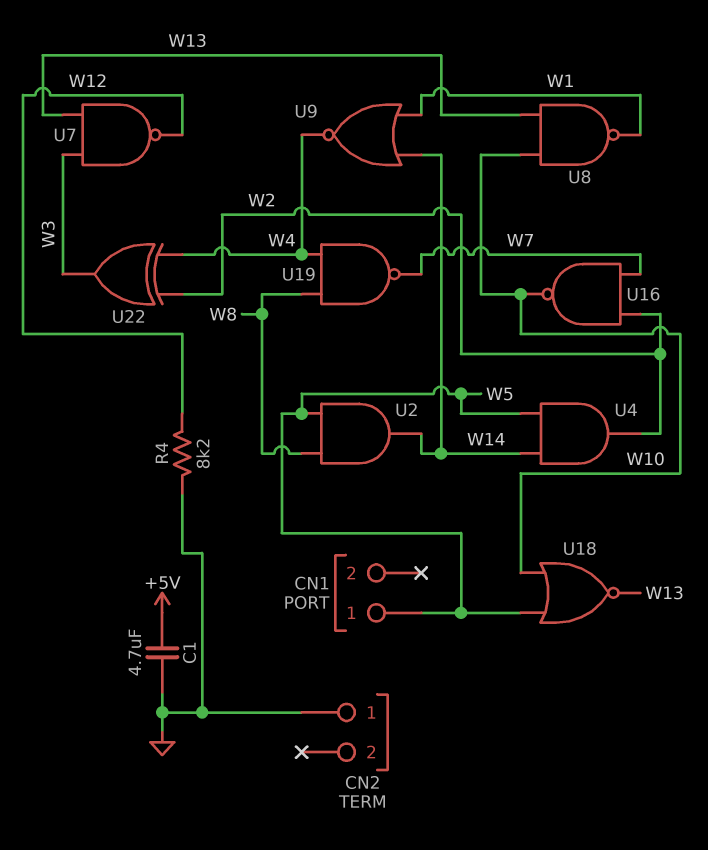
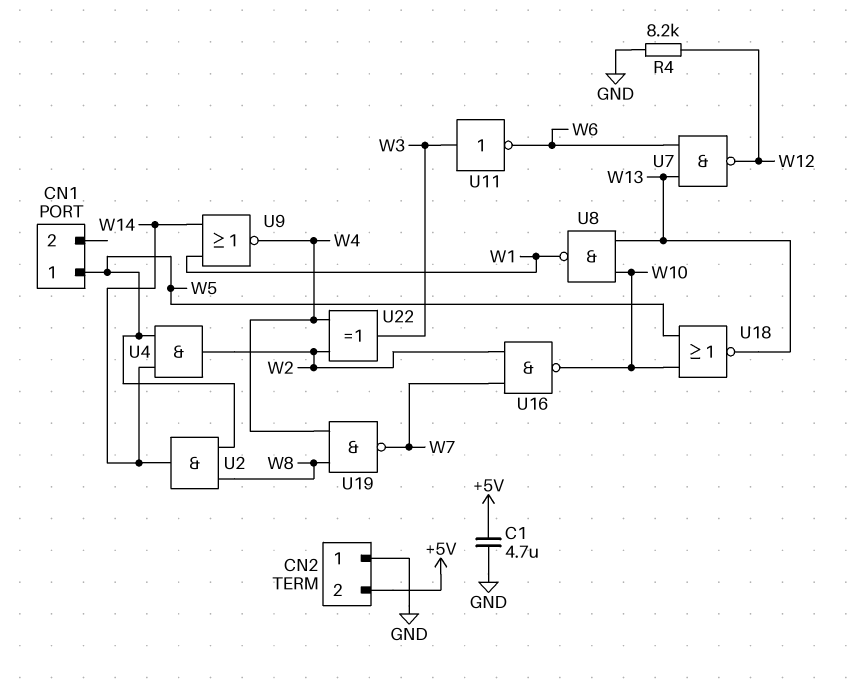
CN2 pin 2: none -> +5V
U7: NAND (in W3, in W13, out W12) -> NAND (in W6, in W13, out W12)
U11: none -> NOT (in W3, out W6)

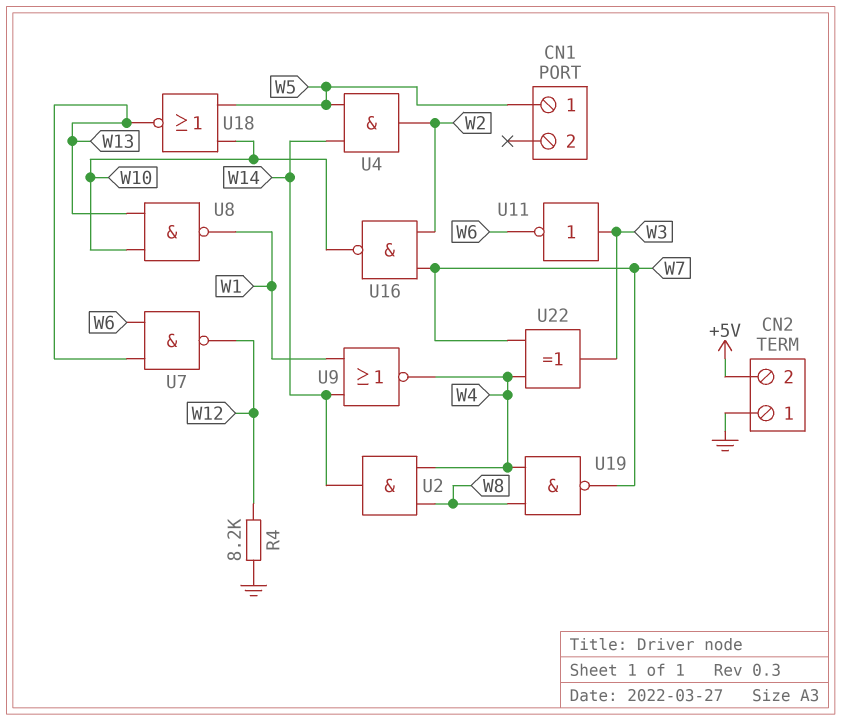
C1: 4.7uF (+5V, GND) -> none
U2: AND (in W5, in W8, out W14) -> AND (in W4, in W8, out W14)
U22: XOR (in W2, in W4, out W3) -> XOR (in W4, in W7, out W3)

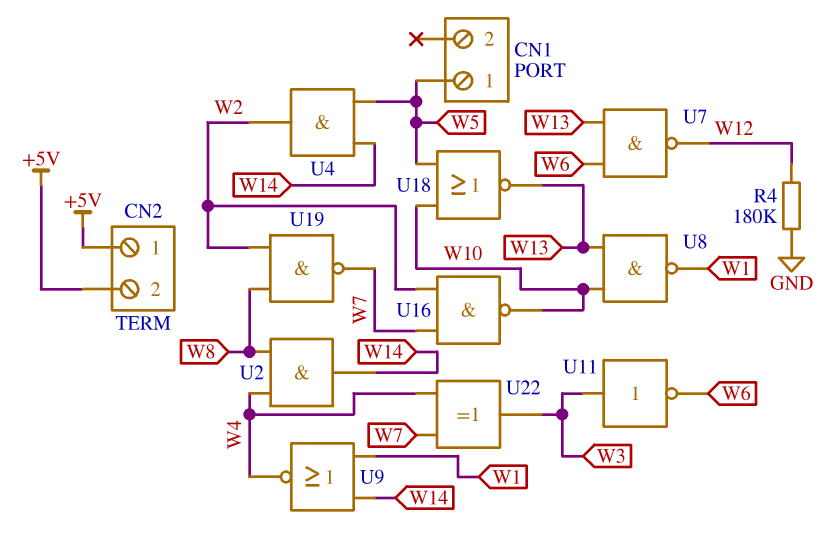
CN2 pin 1: GND -> +5V
R4: 8.2k (GND, W12) -> 180k (GND, W12)
U19: NAND (in W4, in W8, out W7) -> NAND (in W2, in W8, out W7)

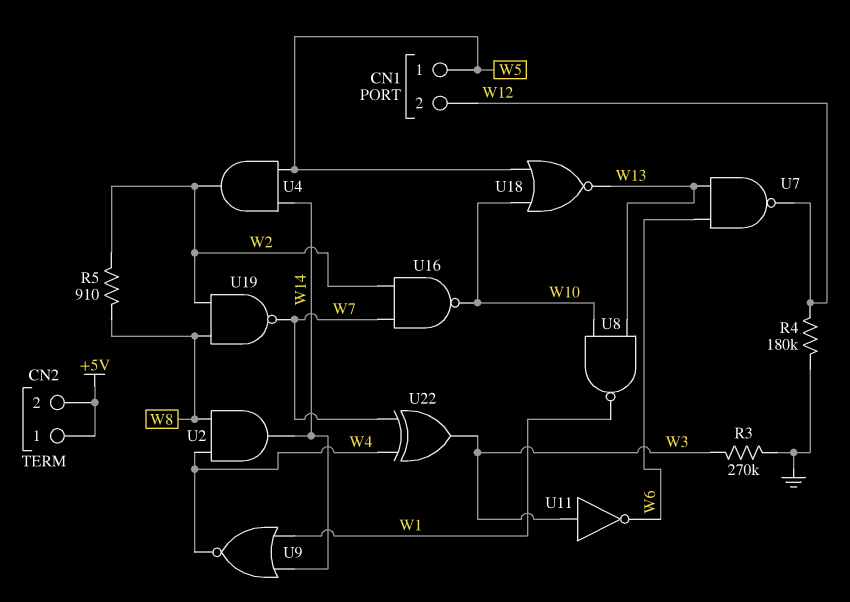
CN1 pin 2: none -> W12
R3: none -> 270k (GND, W3)
R5: none -> 910 (W2, W8)

